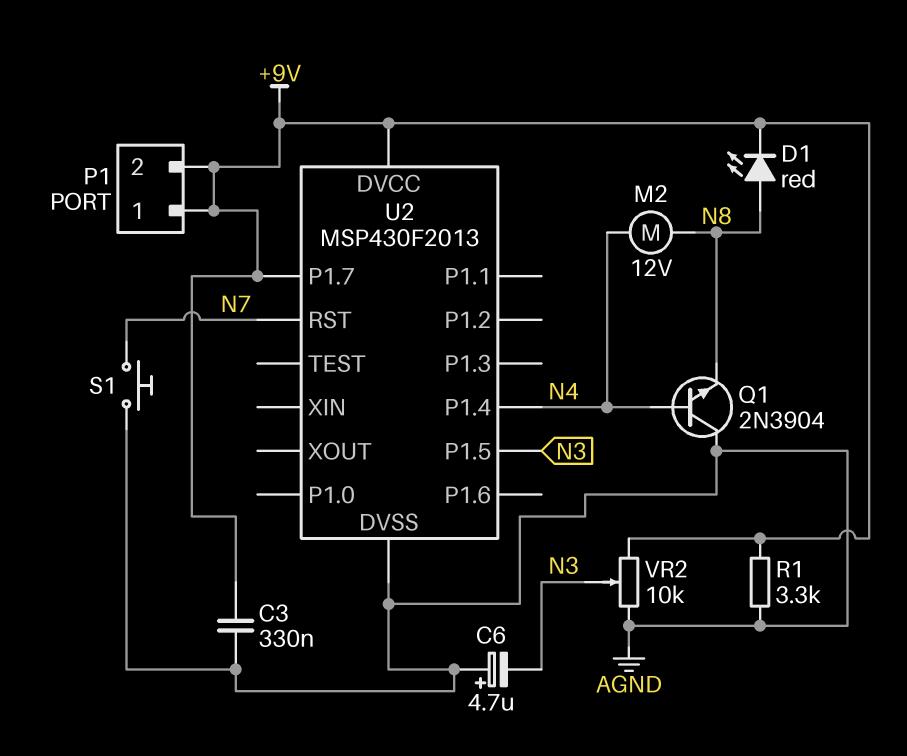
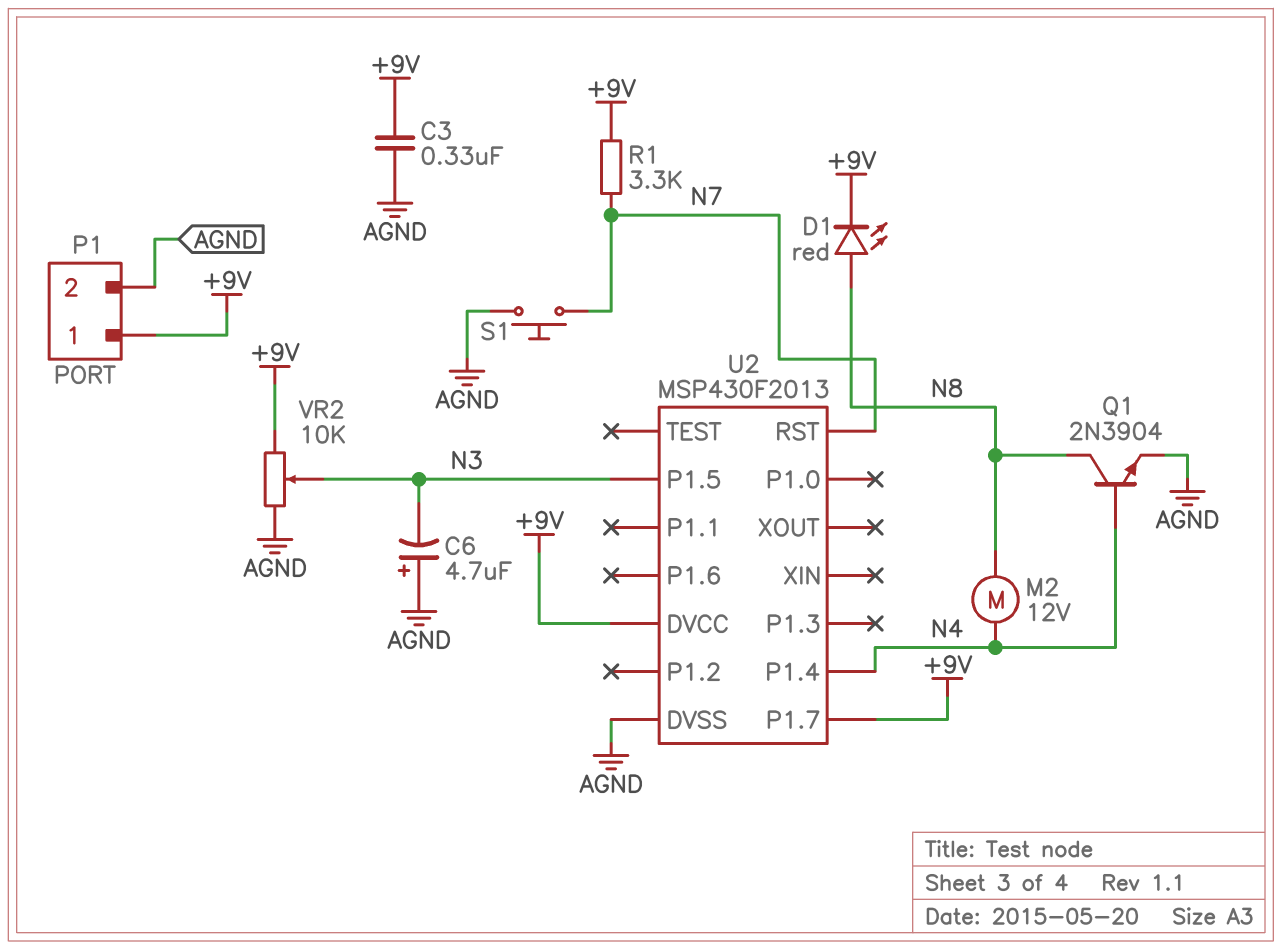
P1 pin 2: +9V -> AGND
Q1: NPN 2N3904 (B N4, C AGND, E N8) -> NPN 2N3904 (B N4, C N8, E AGND)
R1: 3.3k (+9V, AGND) -> 3.3k (+9V, N7)

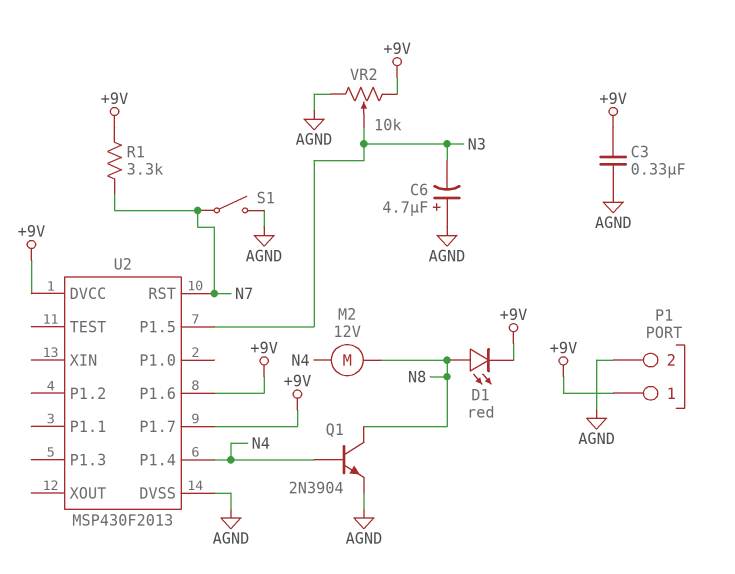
S1: button (AGND, N7) -> switch (AGND, N7)
U2 pin P1.6: none -> +9V

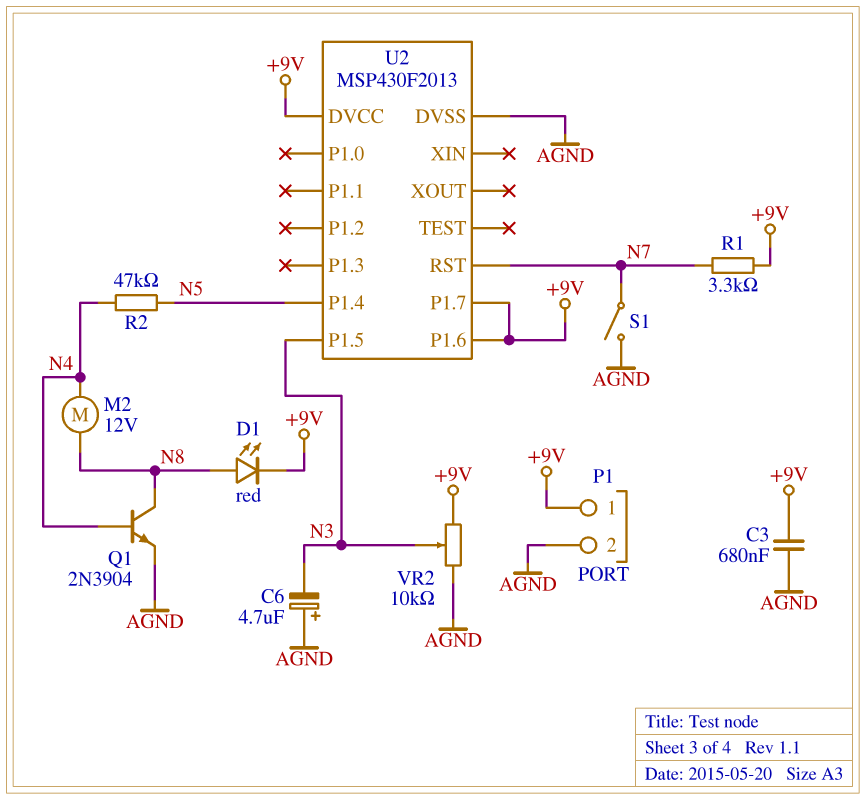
C3: 330nF (+9V, AGND) -> 680nF (+9V, AGND)
R2: none -> 47k (N4, N5)
U2 pin P1.4: N4 -> N5

